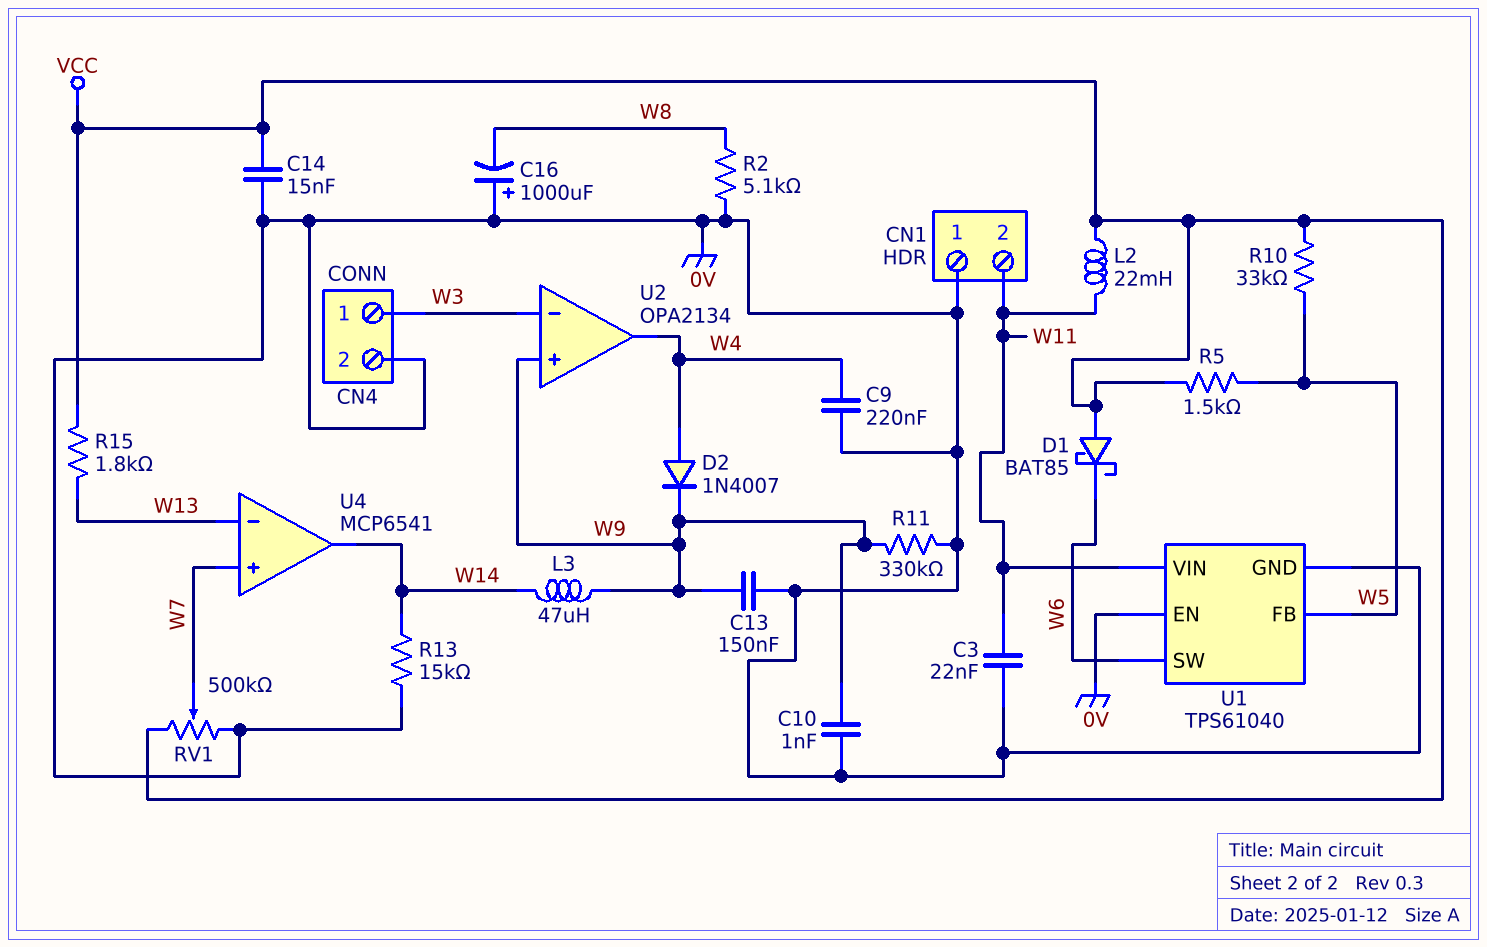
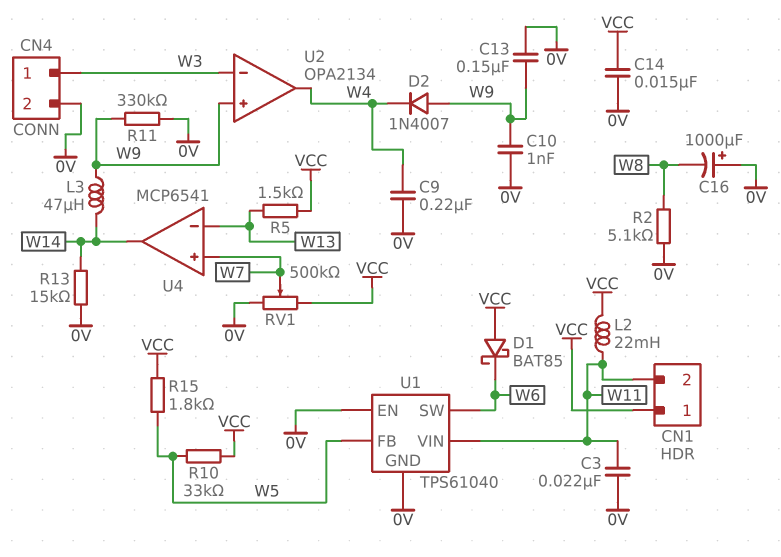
CN1 pin 1: 0V -> VCC
D2: diode 1N4007 (A W4, K W9) -> diode 1N4007 (A W9, K W4)
R5: 1.5k (VCC, W5) -> 1.5k (VCC, W13)
R15: 1.8k (VCC, W13) -> 1.8k (VCC, W5)

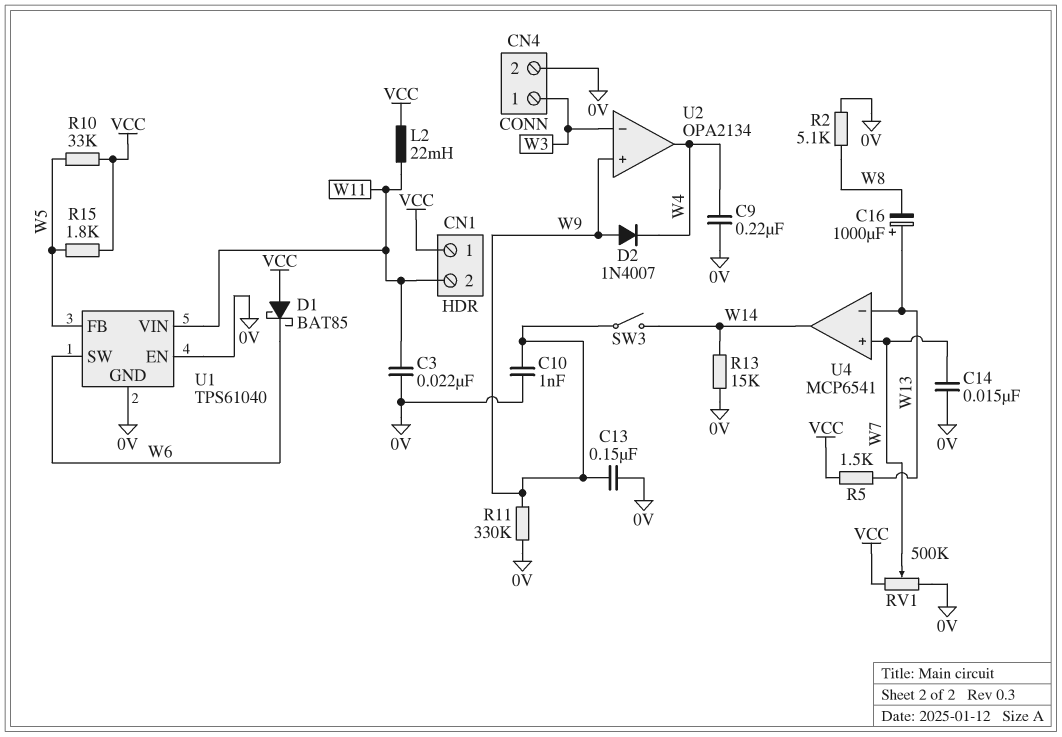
C14: 15nF (0V, VCC) -> 15nF (0V, W7)
C16: 1000uF (plus 0V, minus W8) -> 1000uF (plus W13, minus W8)
L3: 47uH (W9, W14) -> none
SW3: none -> switch (W9, W14)

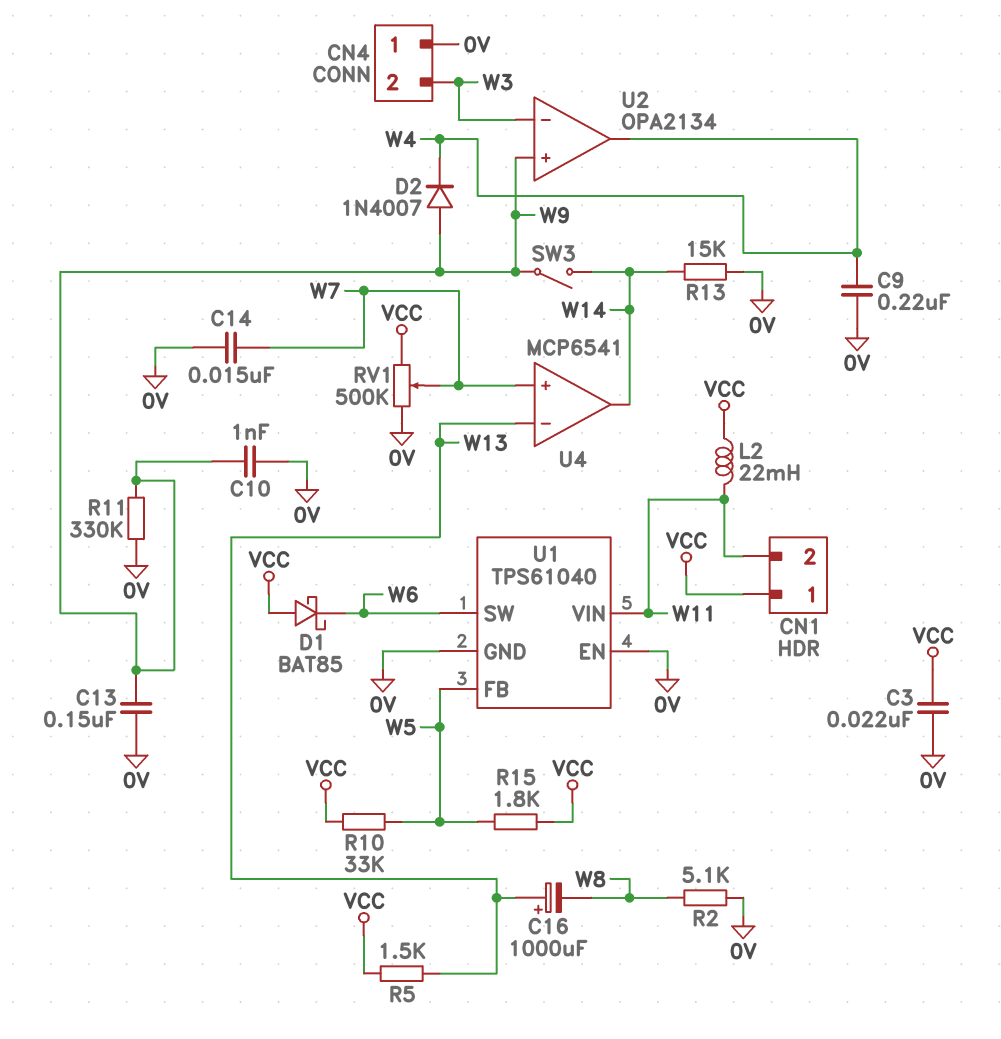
C3: 22nF (0V, W11) -> 22nF (0V, VCC)
CN4 pin 1: W3 -> 0V
CN4 pin 2: 0V -> W3

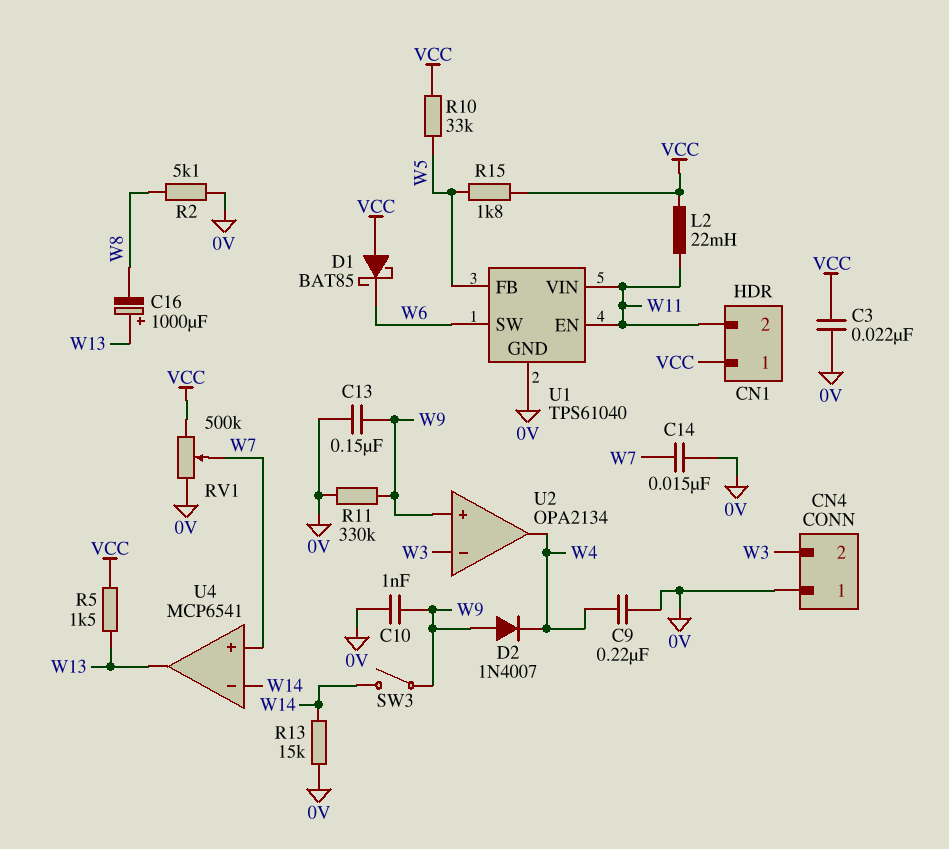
U1 pin EN: 0V -> W11
U4 pin in-: W13 -> W14
U4 pin out: W14 -> W13

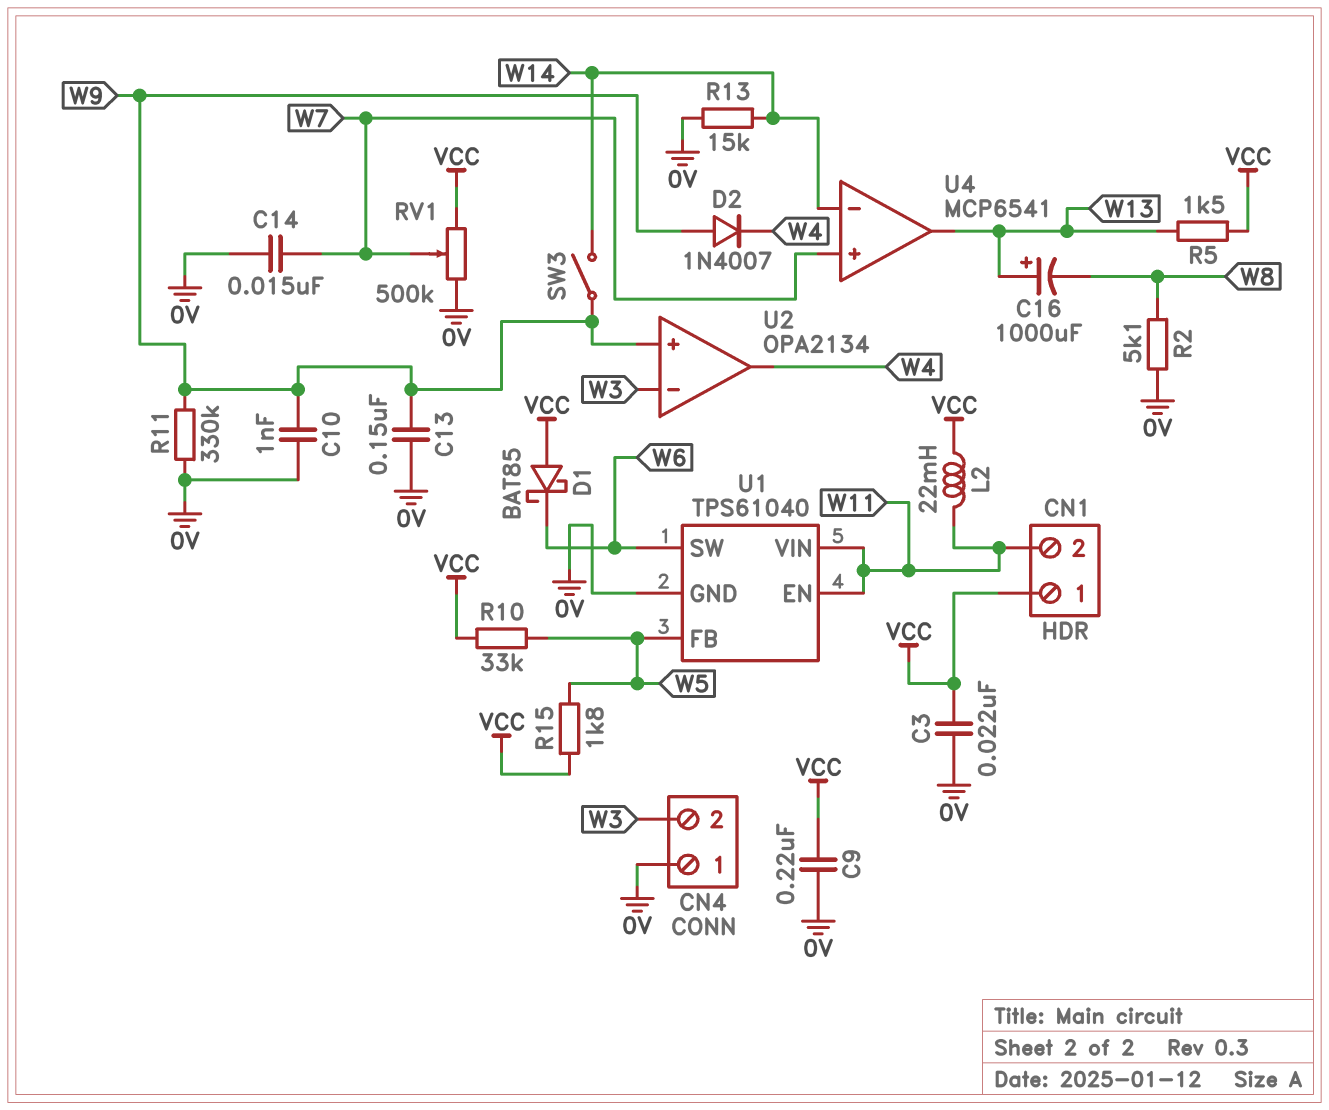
C9: 220nF (0V, W4) -> 220nF (0V, VCC)

